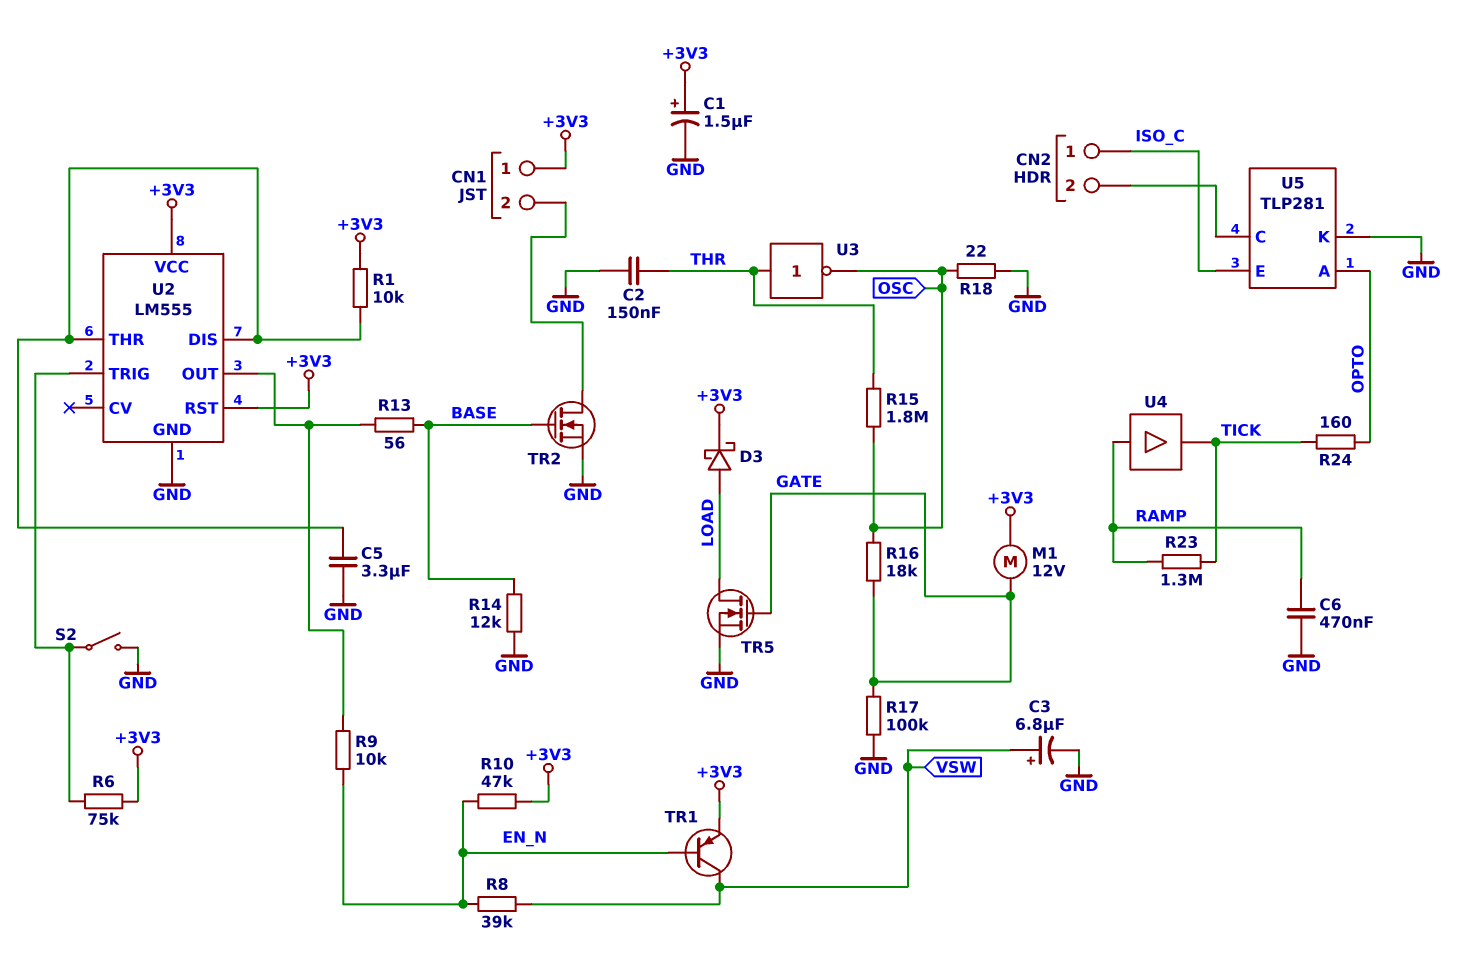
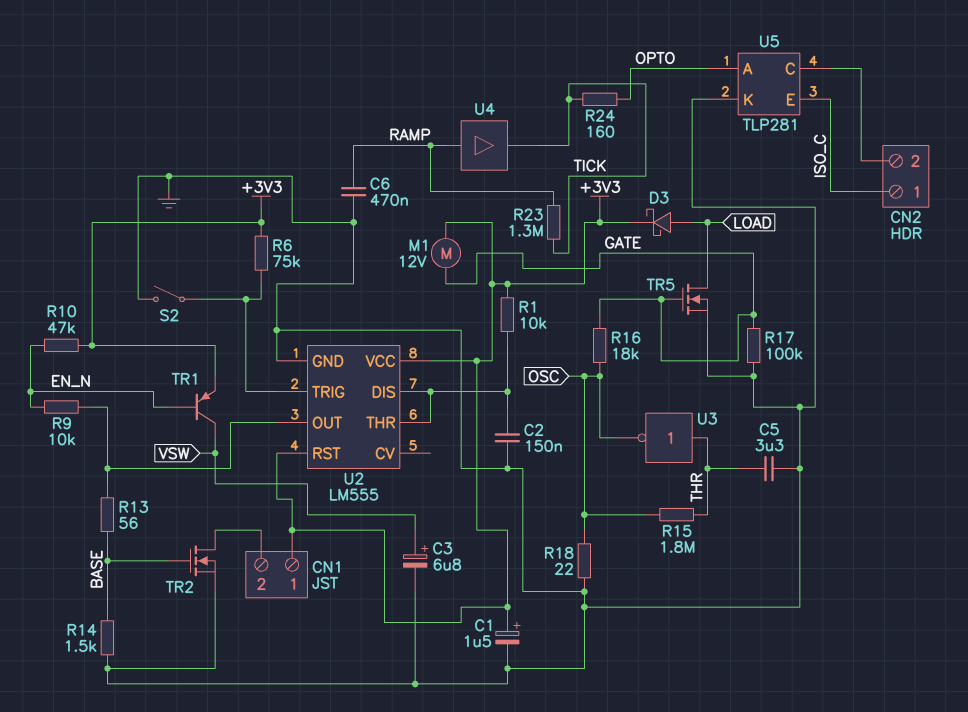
C2: 150nF (GND, THR) -> 150nF (GND, U2/DIS)
C5: 3.3uF (GND, U2/DIS) -> 3.3uF (GND, THR)
R8: 39k (EN_N, VSW) -> none
R14: 12k (BASE, GND) -> 1.5k (BASE, GND)

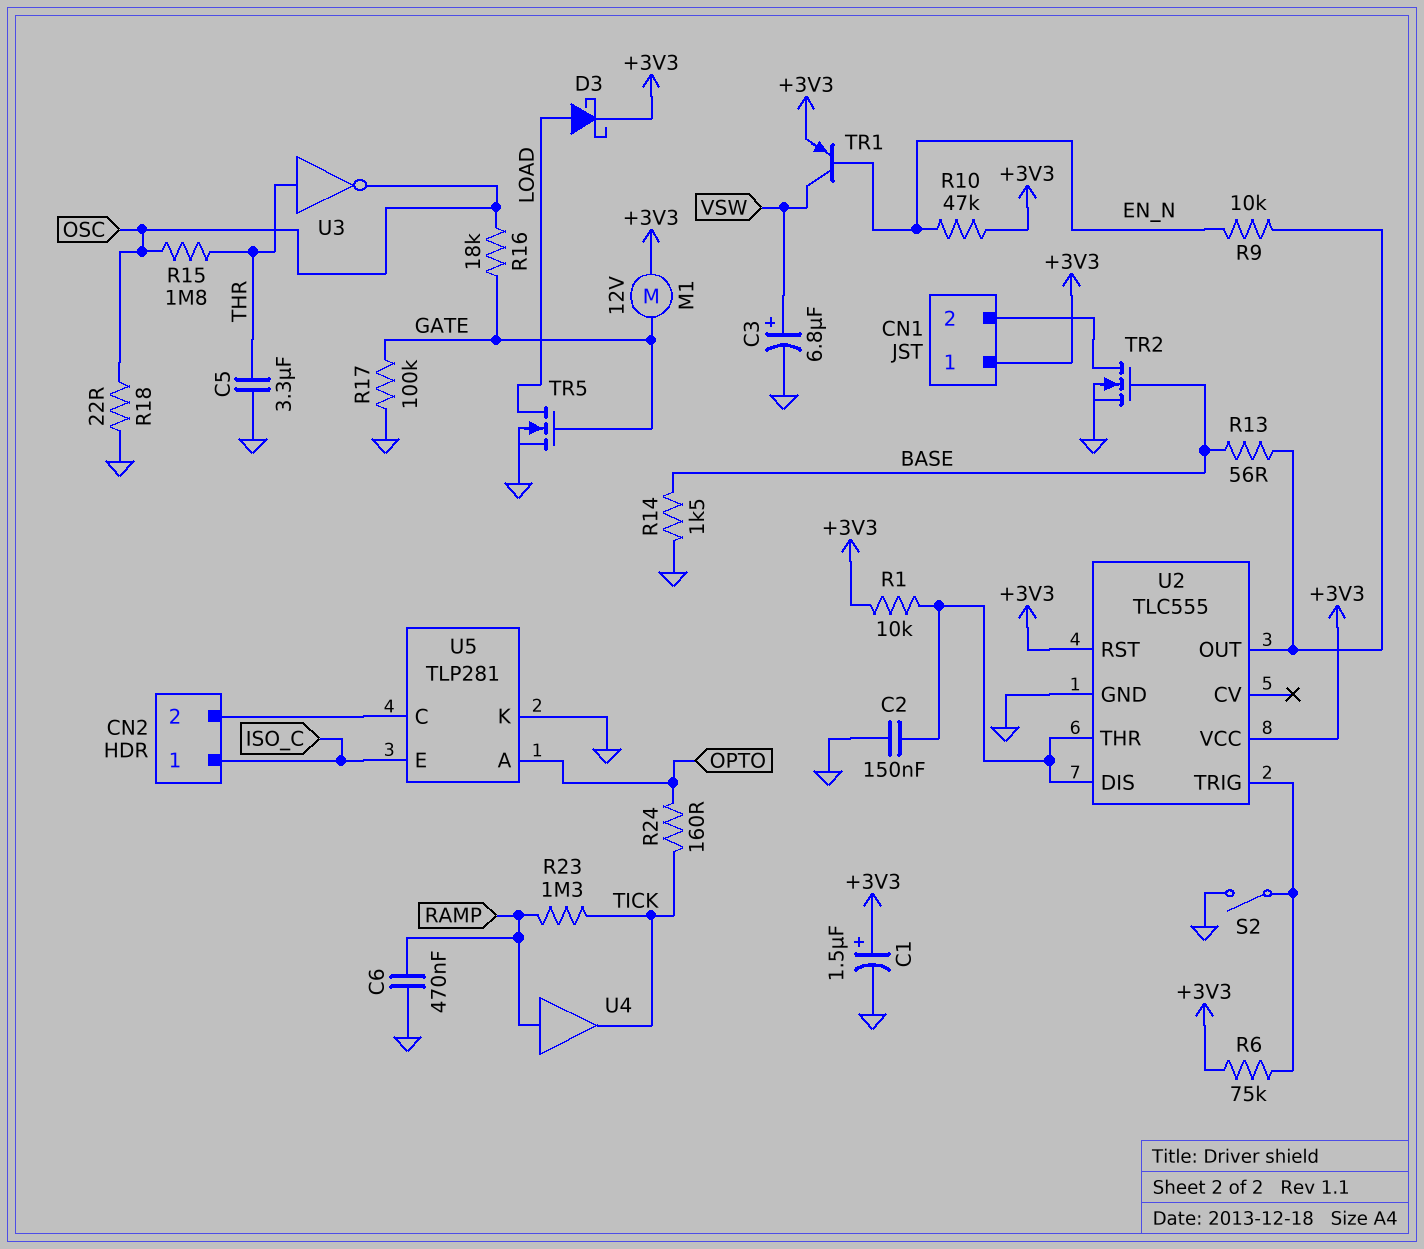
U2: LM555 -> TLC555

